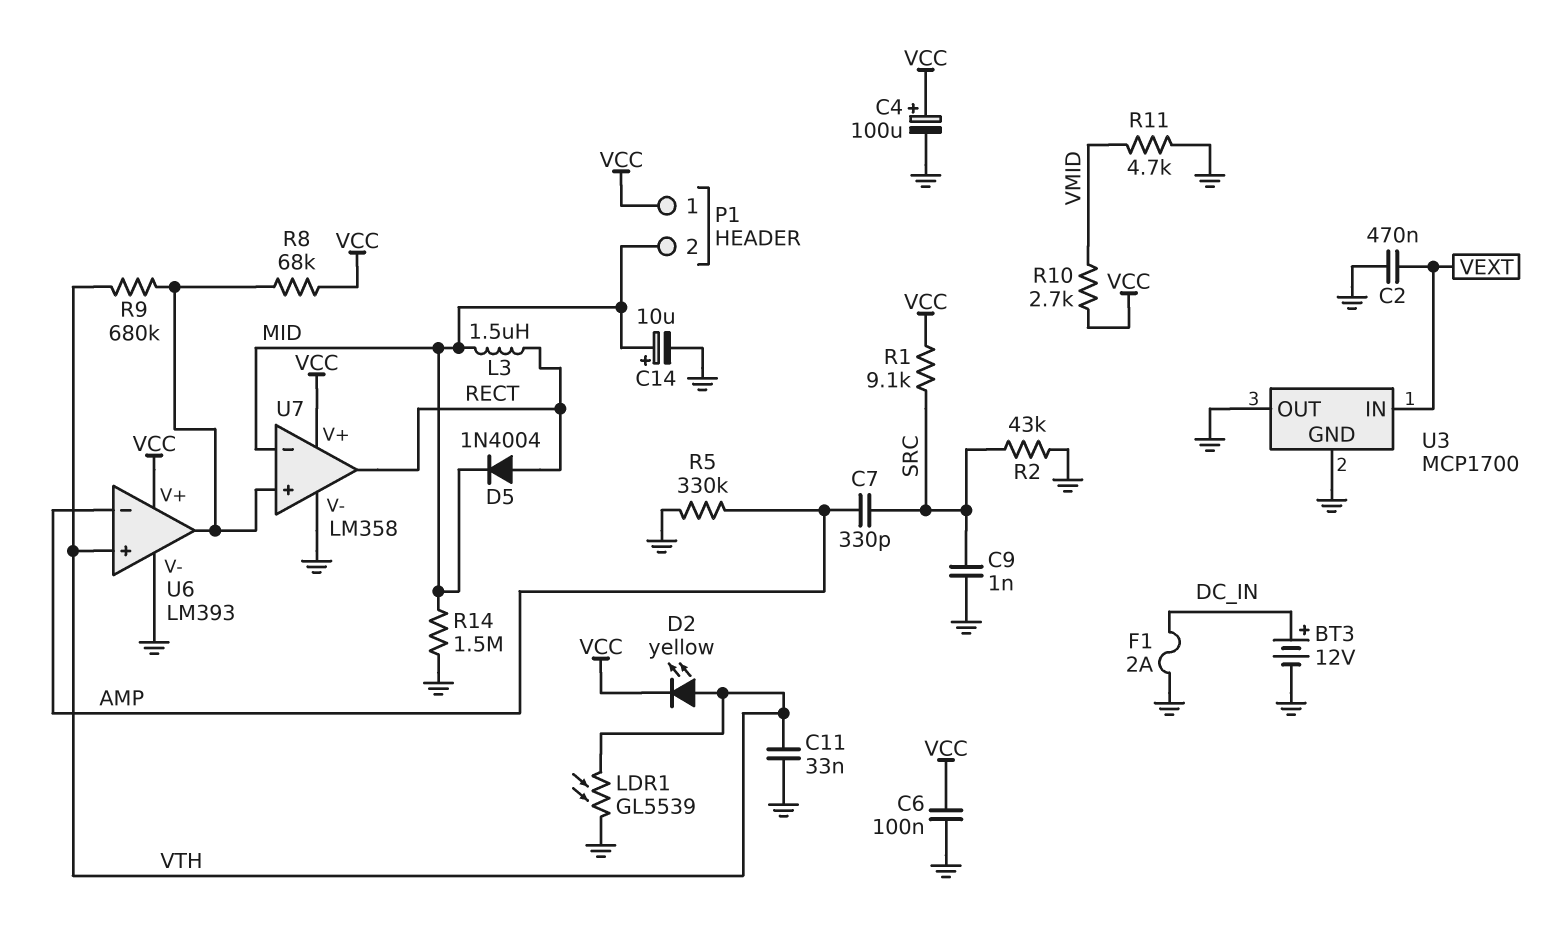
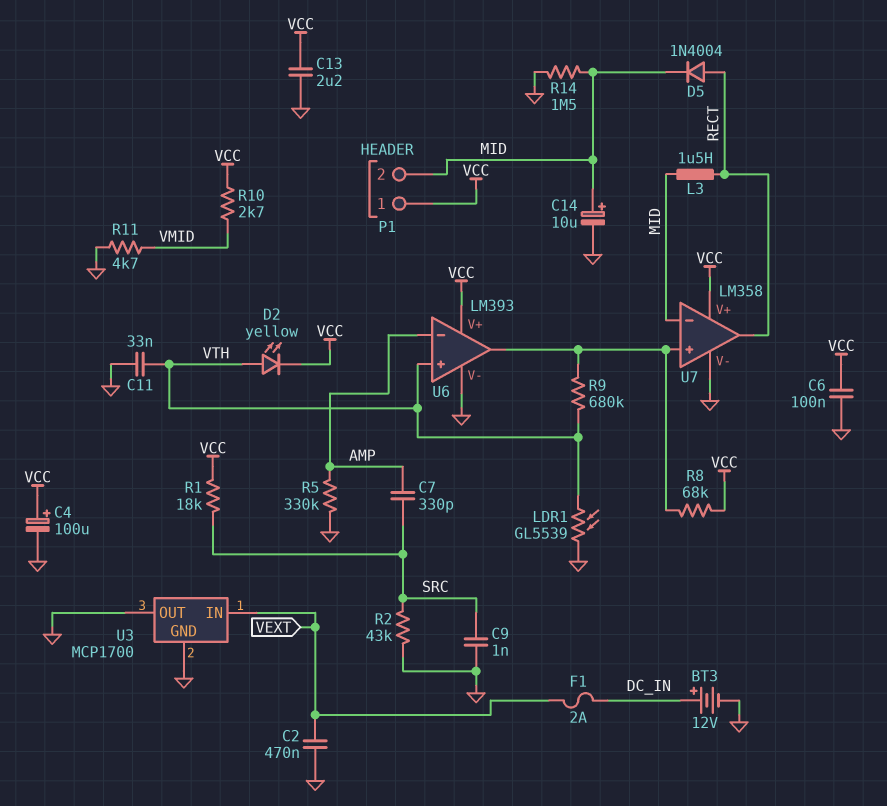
C13: none -> 2.2uF (GND, VCC)
F1: 2A (DC_IN, GND) -> 2A (DC_IN, VEXT)
R1: 9.1k (SRC, VCC) -> 18k (SRC, VCC)

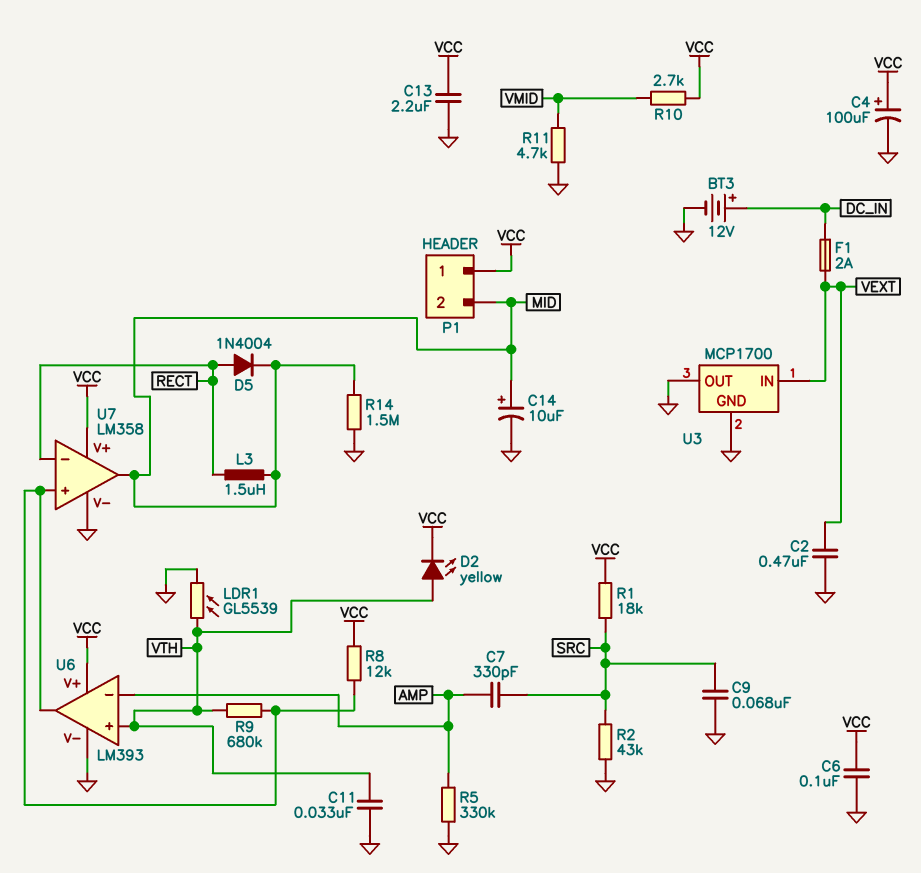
C9: 1nF (GND, SRC) -> 68nF (GND, SRC)
R8: 68k (U6/out, VCC) -> 12k (U6/out, VCC)
U7 pin in-: MID -> RECT
U7 pin out: RECT -> MID

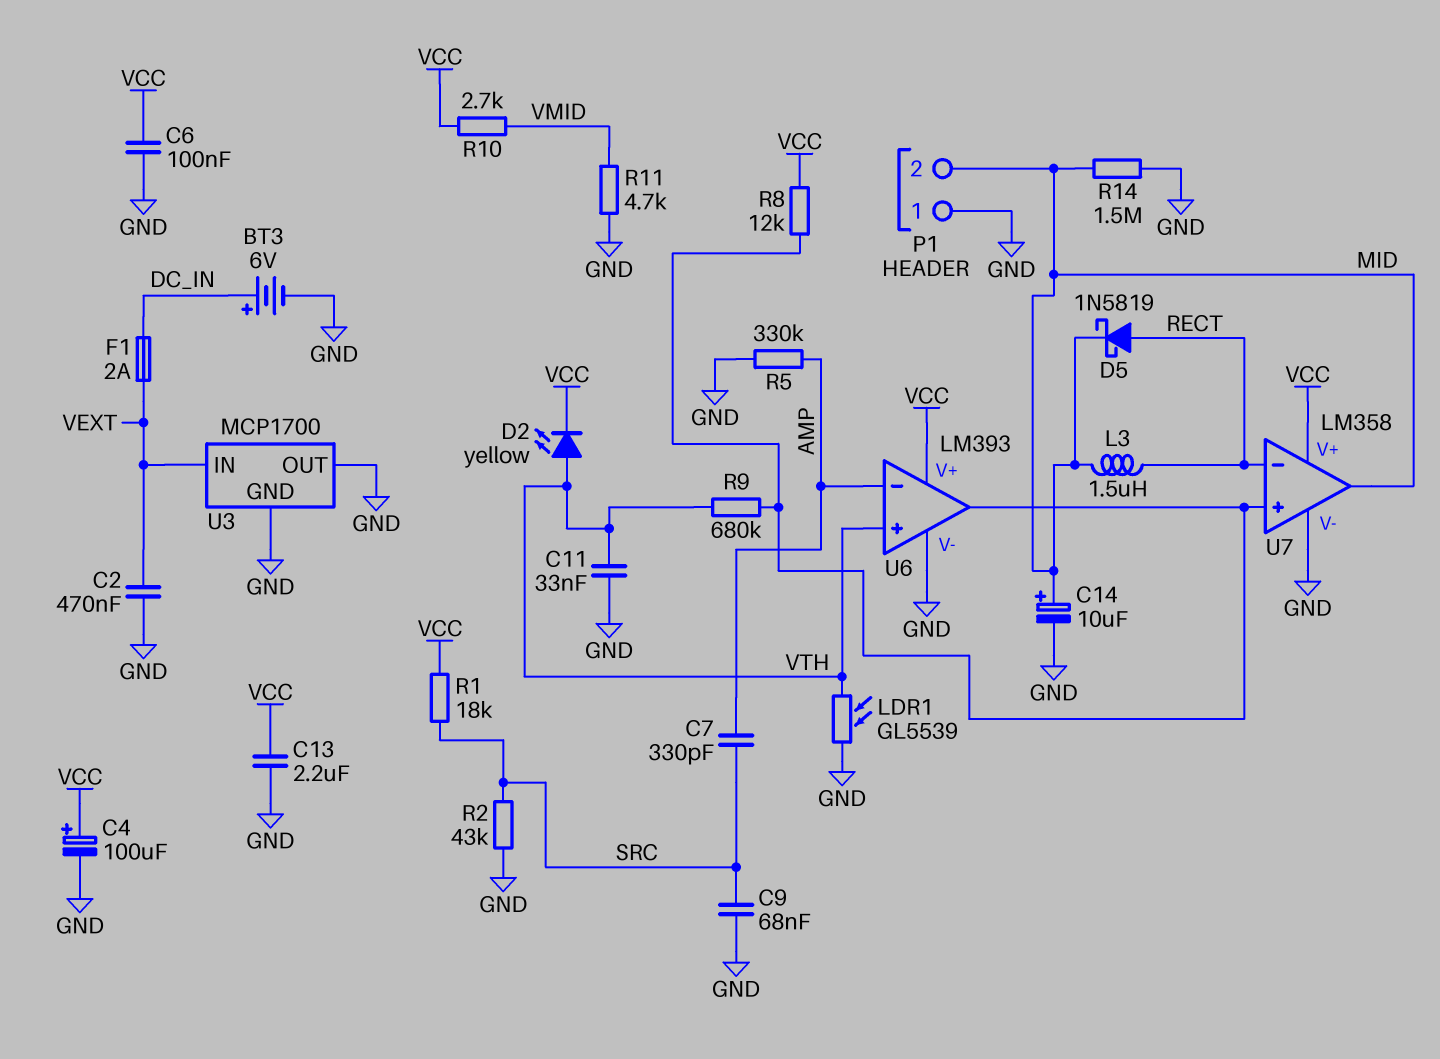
BT3: 12V (plus DC_IN, minus GND) -> 6V (plus DC_IN, minus GND)
D5: diode 1N4004 (A RECT, K MID) -> schottky 1N5819 (A RECT, K MID)
P1 pin 1: VCC -> GND

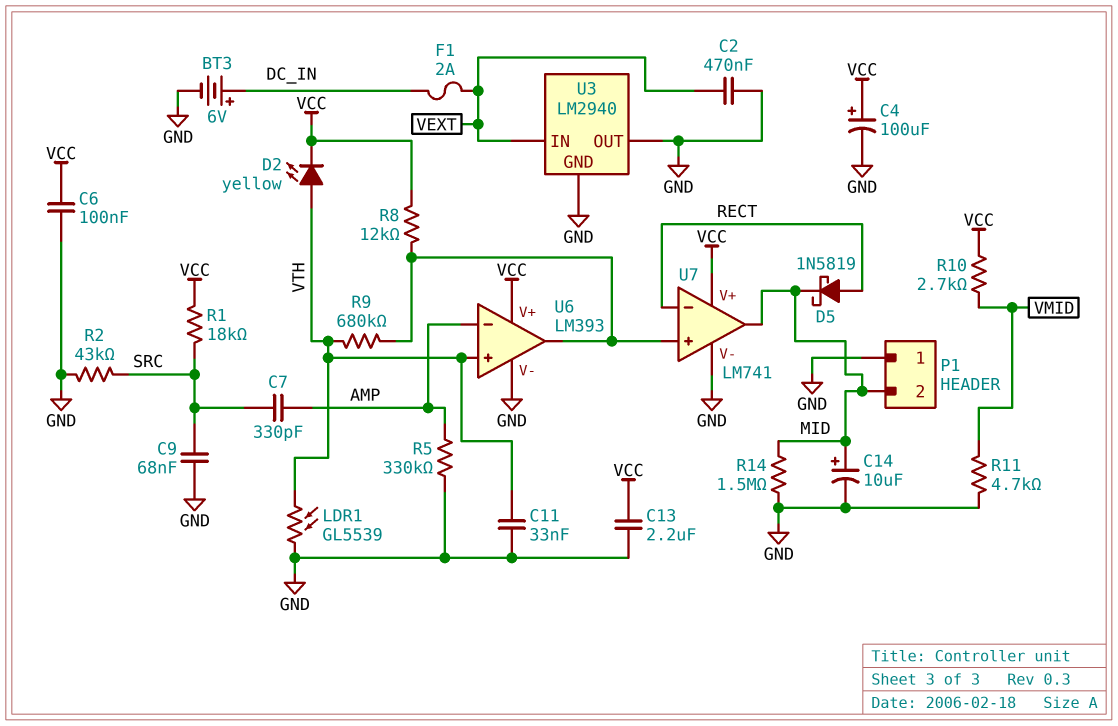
L3: 1.5uH (MID, RECT) -> none
U3: MCP1700 -> LM2940
U7: LM358 -> LM741

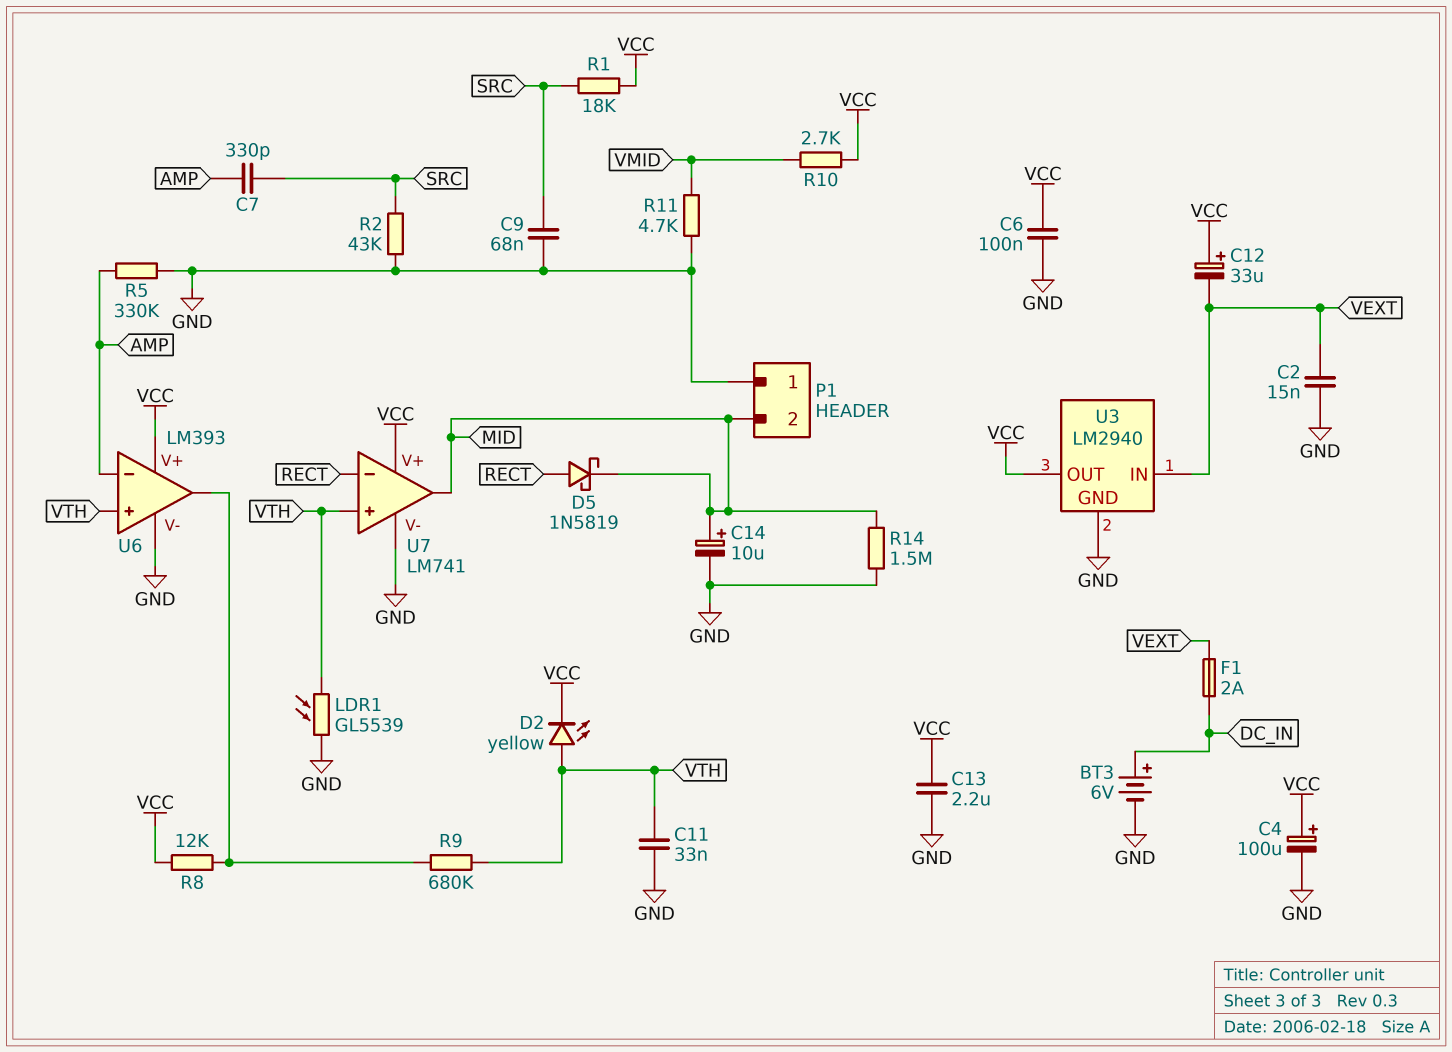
C2: 470nF (GND, VEXT) -> 15nF (GND, VEXT)
C12: none -> 33uF (plus VCC, minus VEXT)
U3 pin OUT: GND -> VCC
U7 pin in+: U6/out -> VTH

